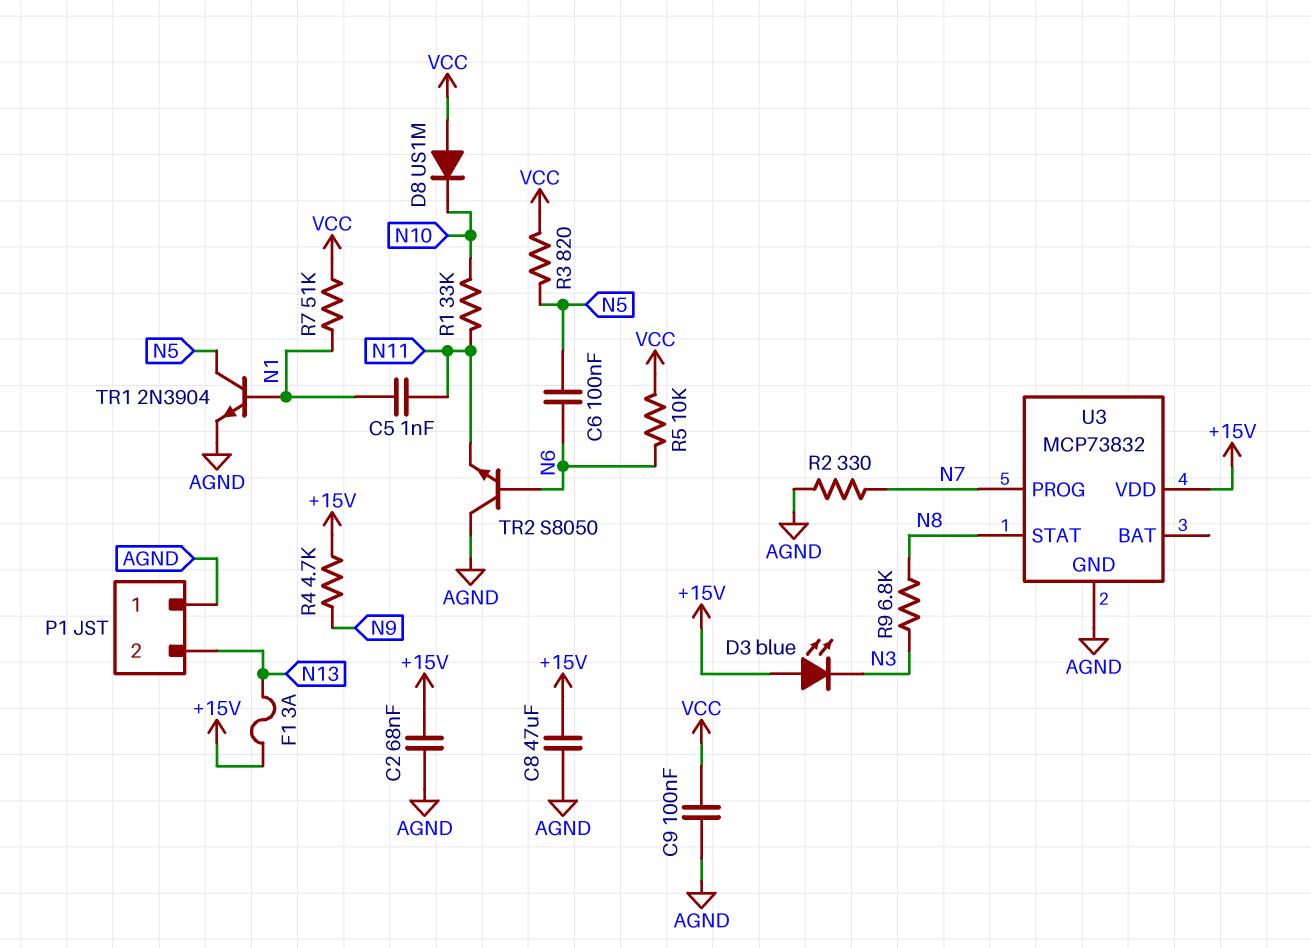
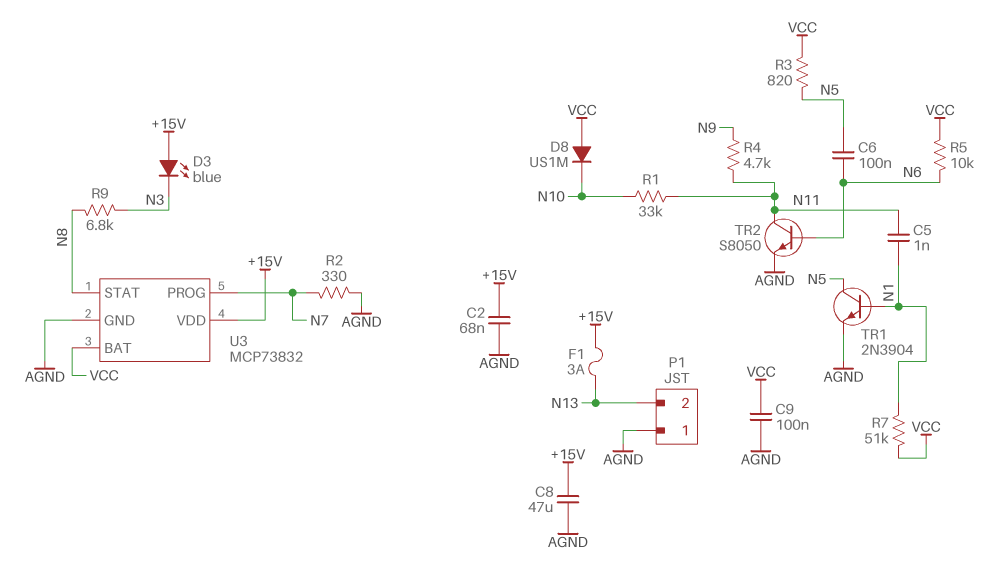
R4: 4.7k (+15V, N9) -> 4.7k (N9, N11)
TR2: NPN S8050 (B N6, C AGND, E N11) -> NPN S8050 (B N6, C N11, E AGND)
U3 pin BAT: none -> VCC

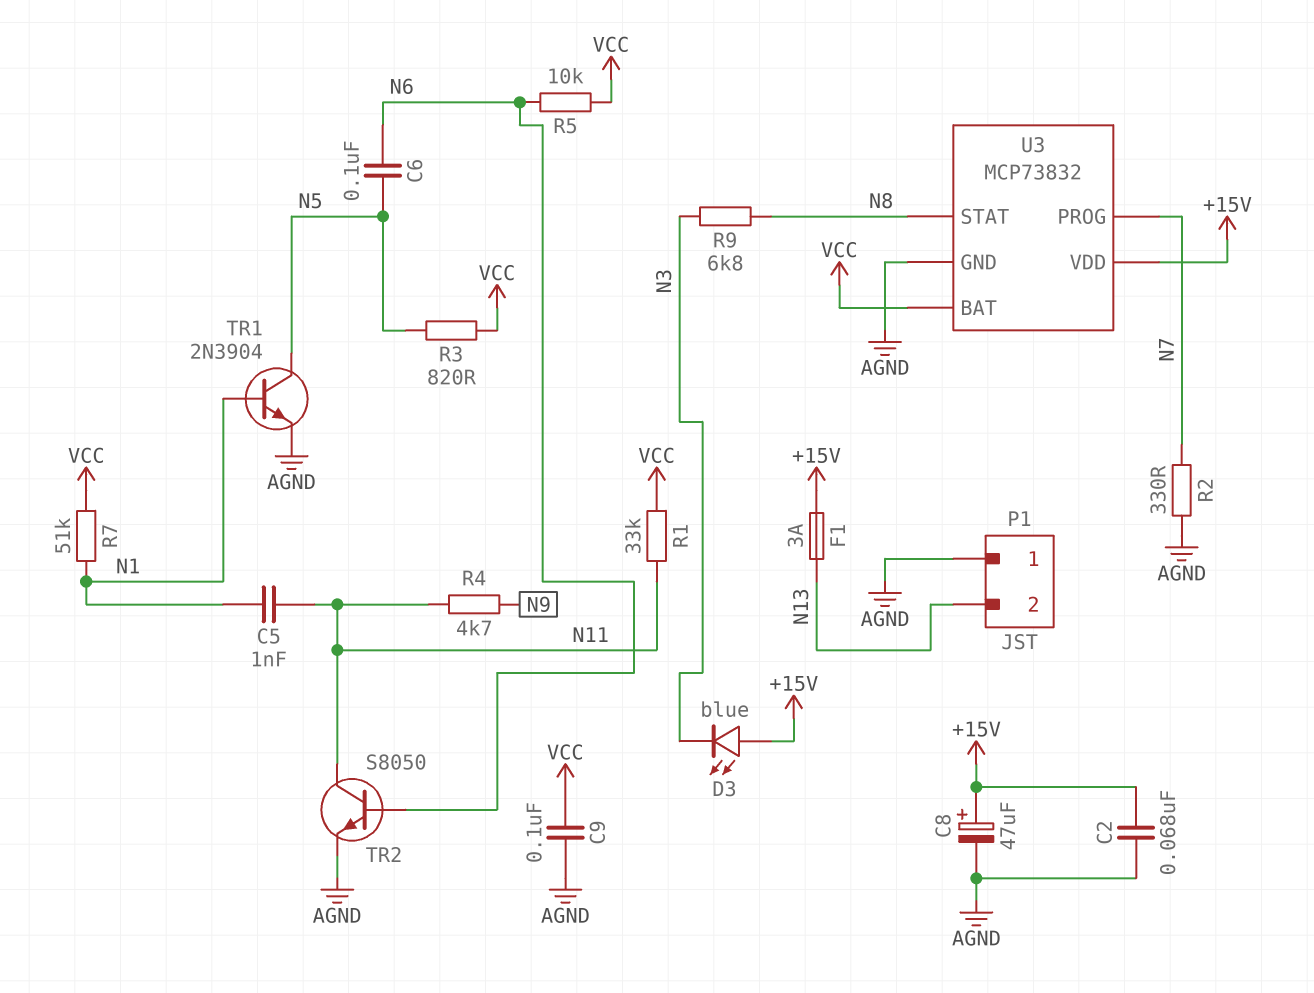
C8: 47uF (+15V, AGND) -> 47uF (plus +15V, minus AGND)
D8: diode US1M (A VCC, K N10) -> none
R1: 33k (N10, N11) -> 33k (N11, VCC)

